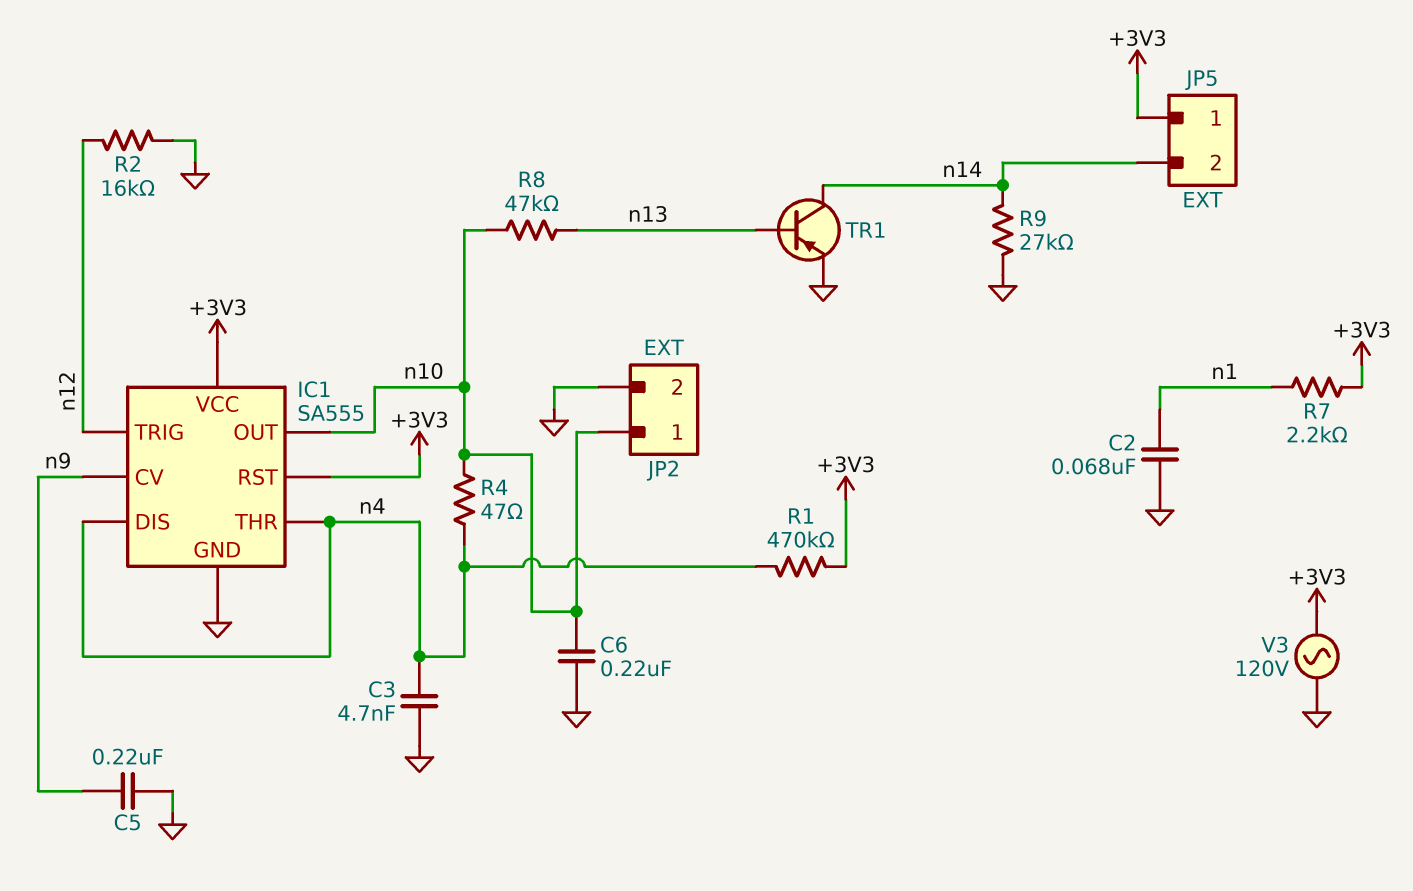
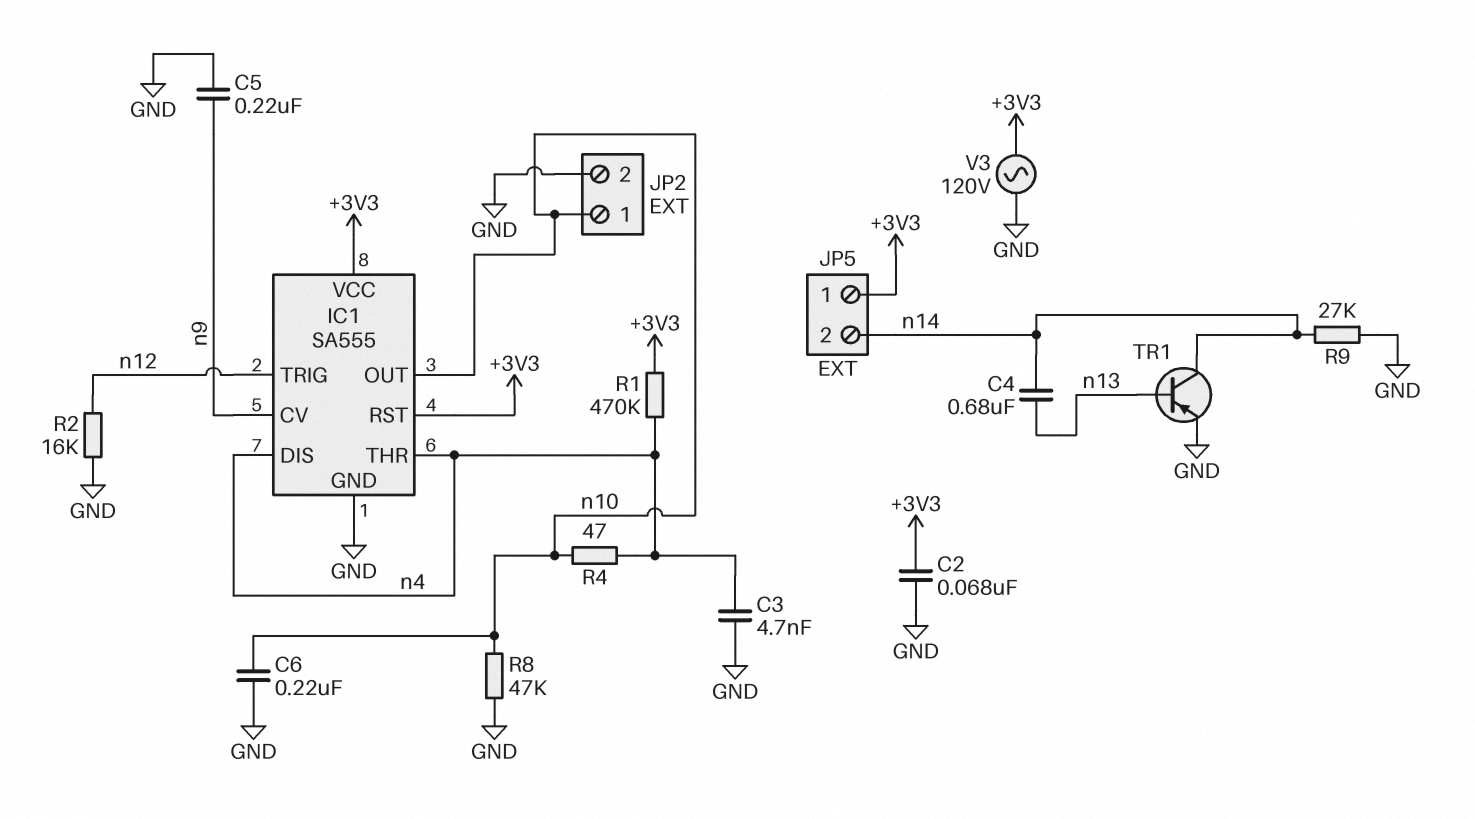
C2: 68nF (GND, n1) -> 68nF (+3V3, GND)
C4: none -> 680nF (n13, n14)
R7: 2.2k (+3V3, n1) -> none
R8: 47k (n10, n13) -> 47k (GND, n10)

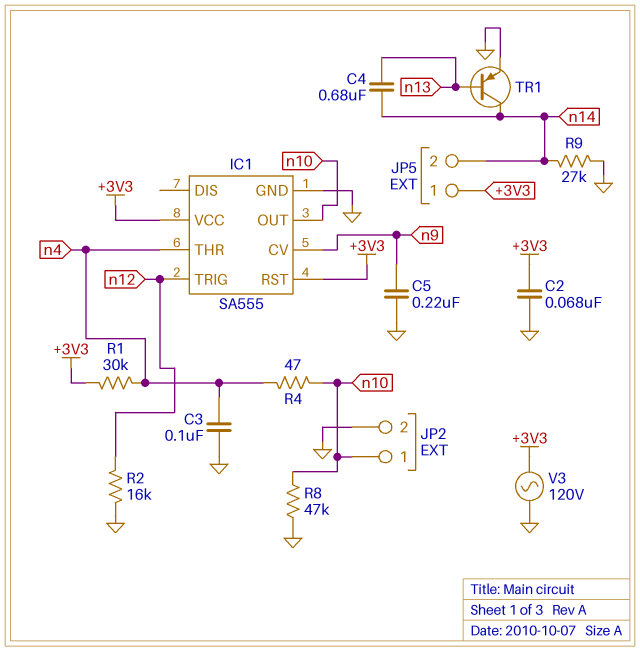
C3: 4.7nF (GND, n4) -> 100nF (GND, n4)
C6: 220nF (GND, n10) -> none
IC1 pin DIS: n4 -> none
R1: 470k (+3V3, n4) -> 30k (+3V3, n4)

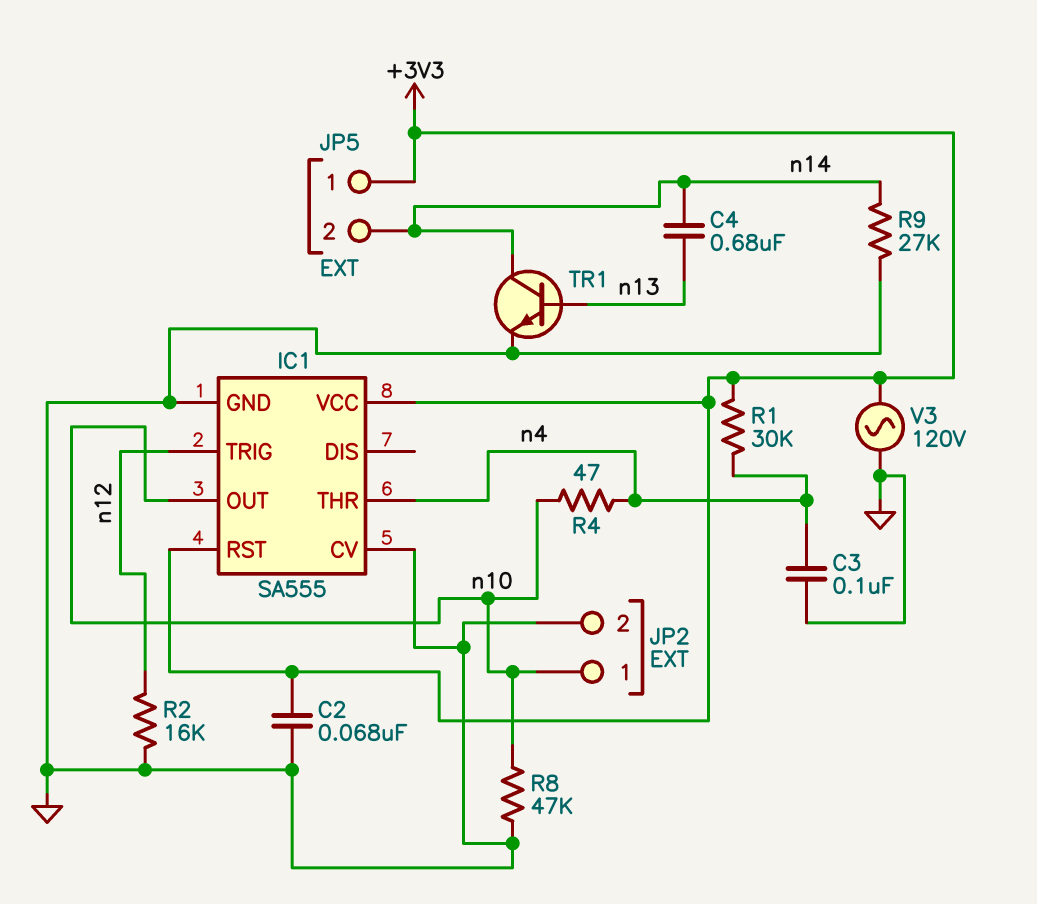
C5: 220nF (GND, n9) -> none
IC1 pin CV: n9 -> GND
TR1: PNP (B n13, C n14, E GND) -> NPN (B n13, C n14, E GND)

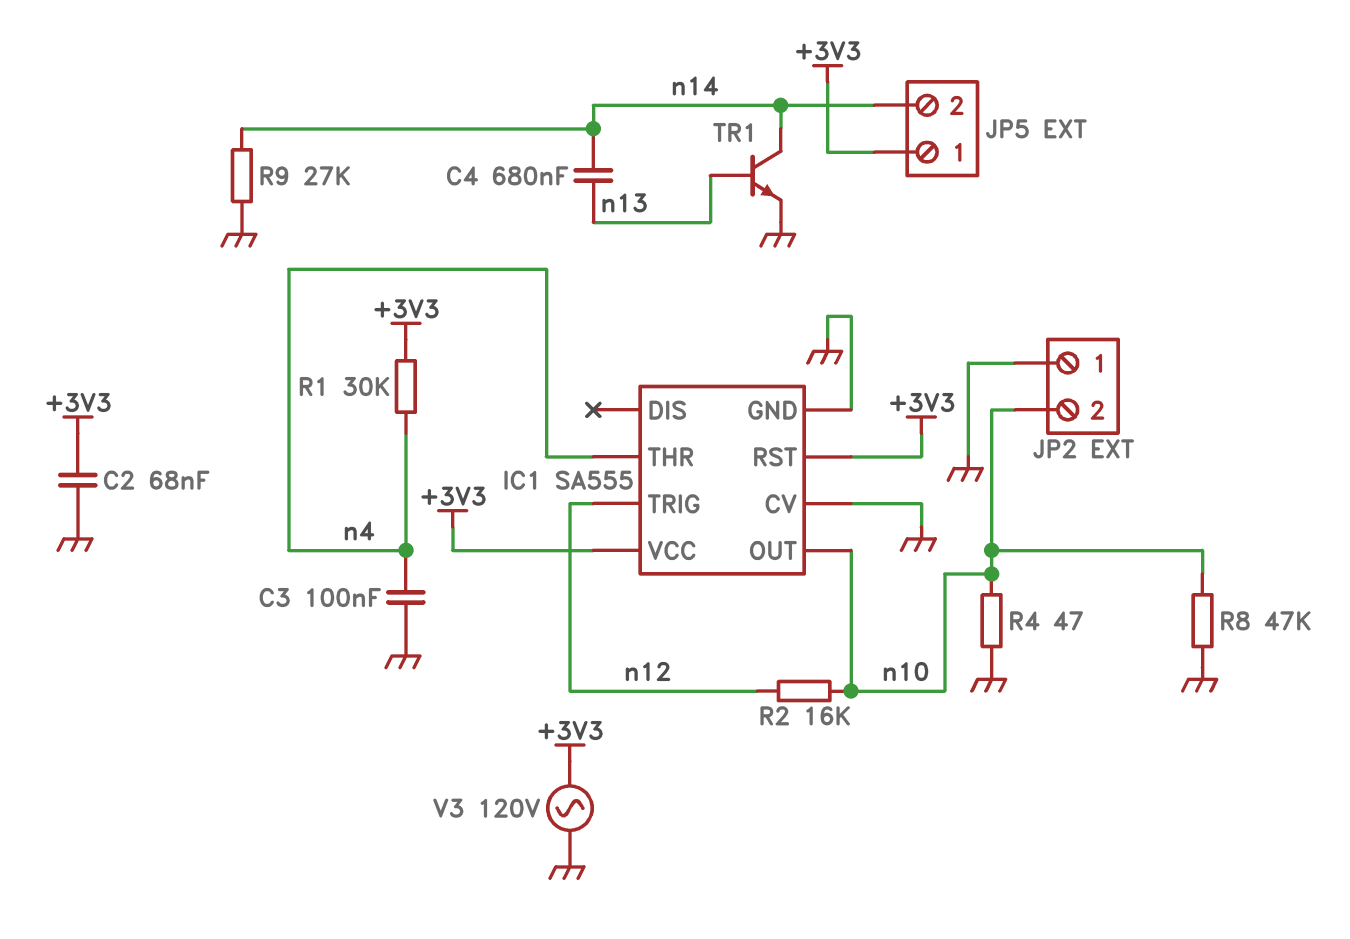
JP2 pin 1: n10 -> GND
JP2 pin 2: GND -> n10
R2: 16k (GND, n12) -> 16k (n10, n12)
R4: 47 (n4, n10) -> 47 (GND, n10)

